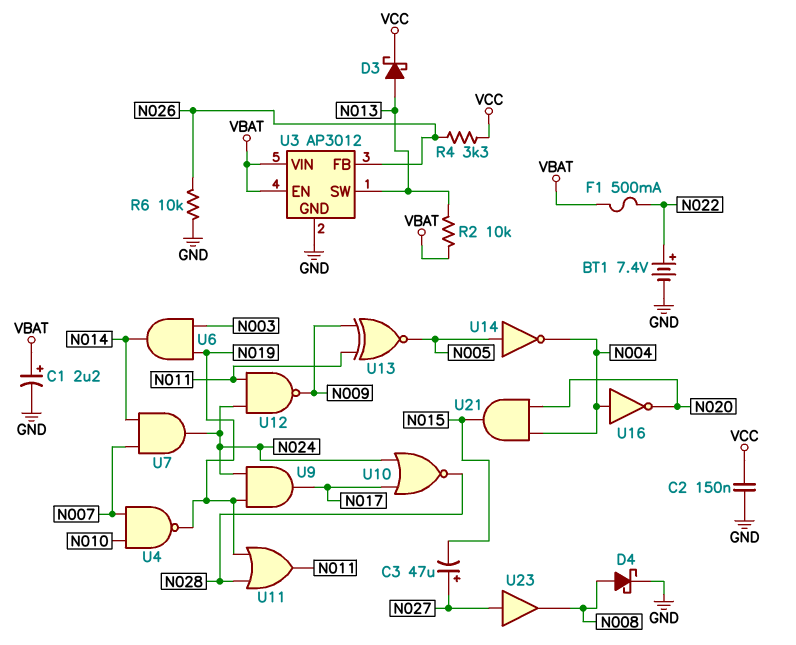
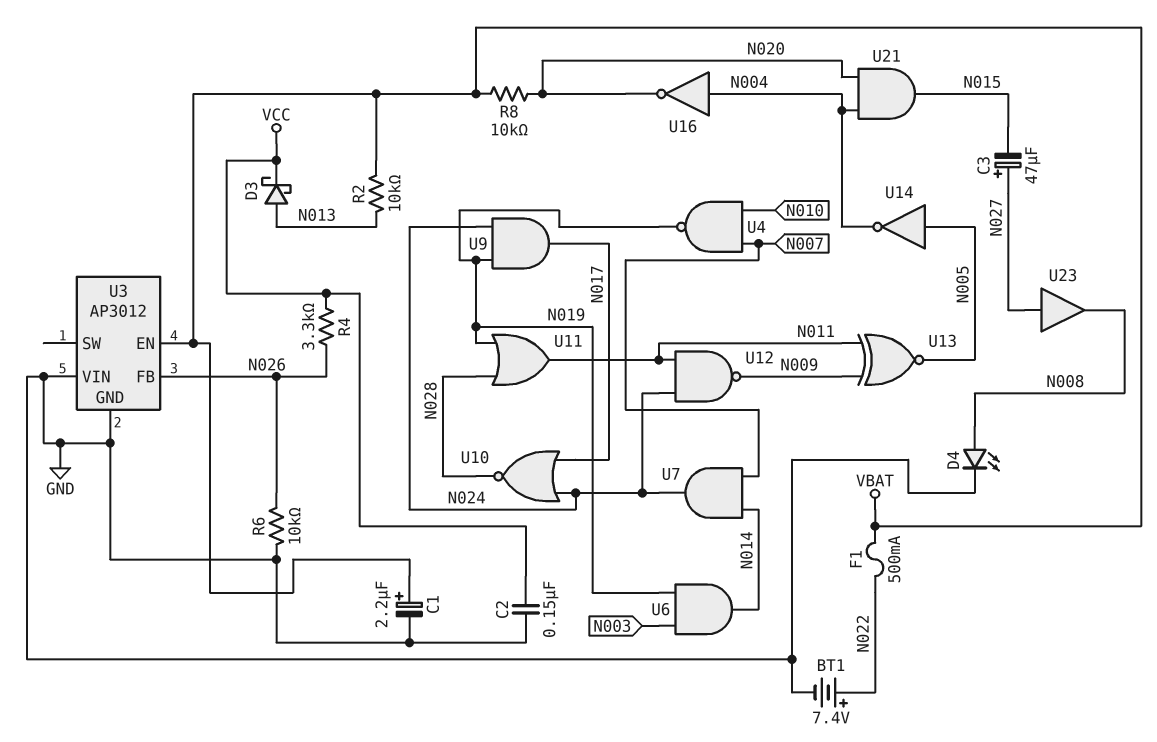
D4: schottky (A N008, K GND) -> LED (A N008, K GND)
R8: none -> 10k (N020, VBAT)
U3 pin SW: N013 -> none
U3 pin VIN: VBAT -> GND

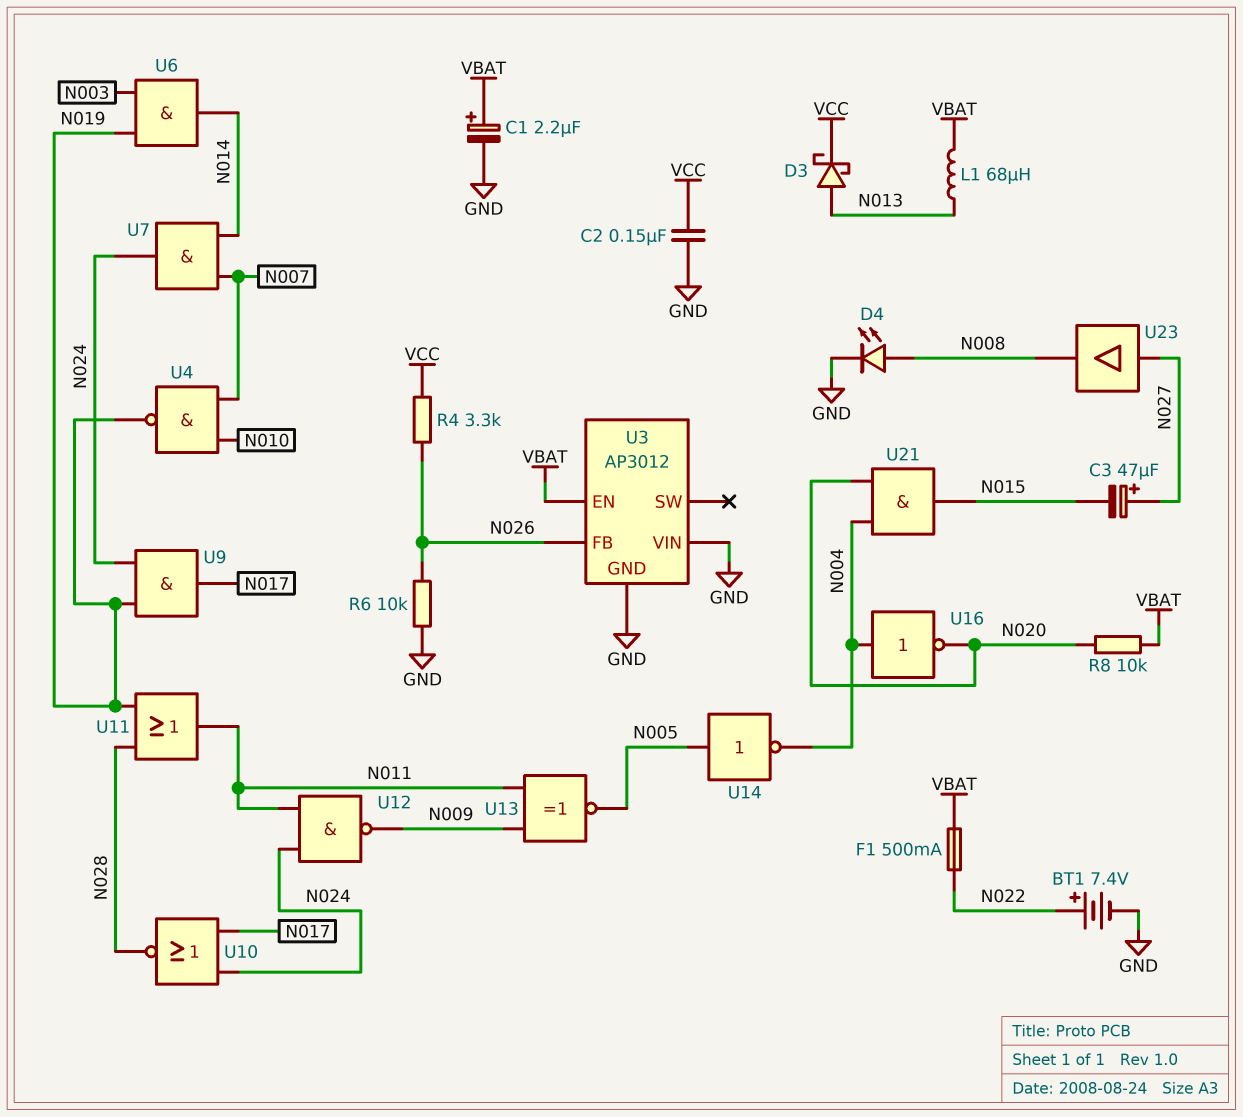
L1: none -> 68uH (N013, VBAT)
R2: 10k (N013, VBAT) -> none

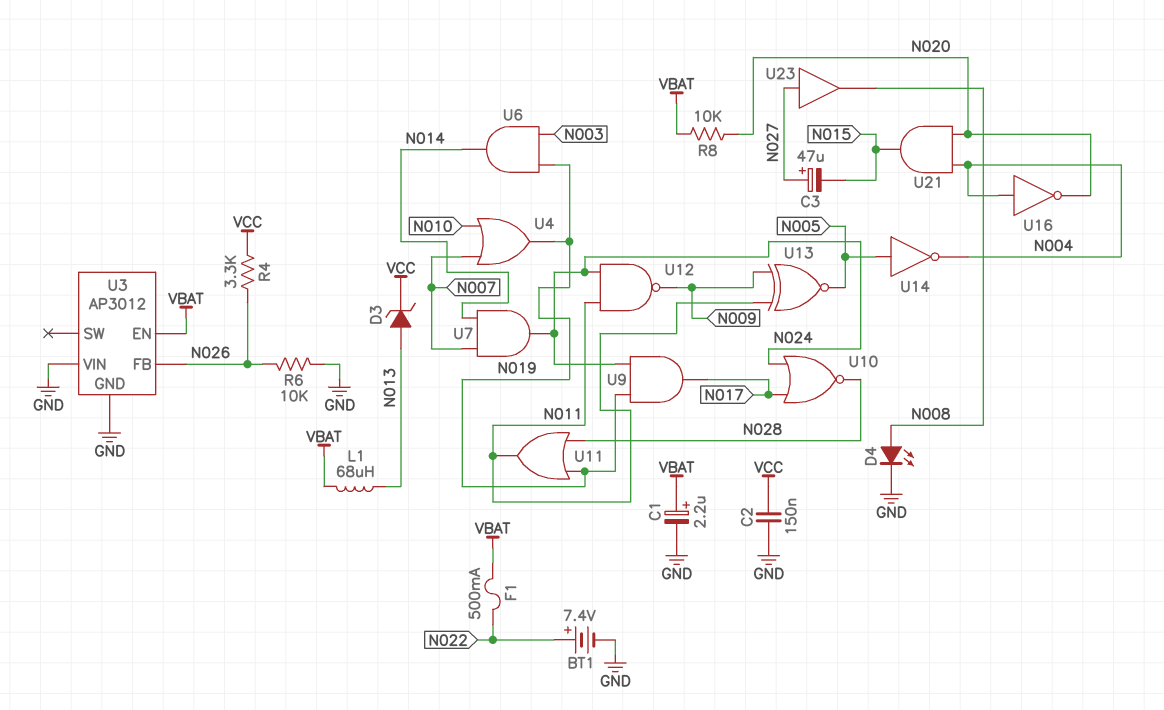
D3: schottky (A N013, K VCC) -> zener (A N013, K VCC)
U4: NAND (in N007, in N010, out N019) -> OR (in N007, in N010, out N019)

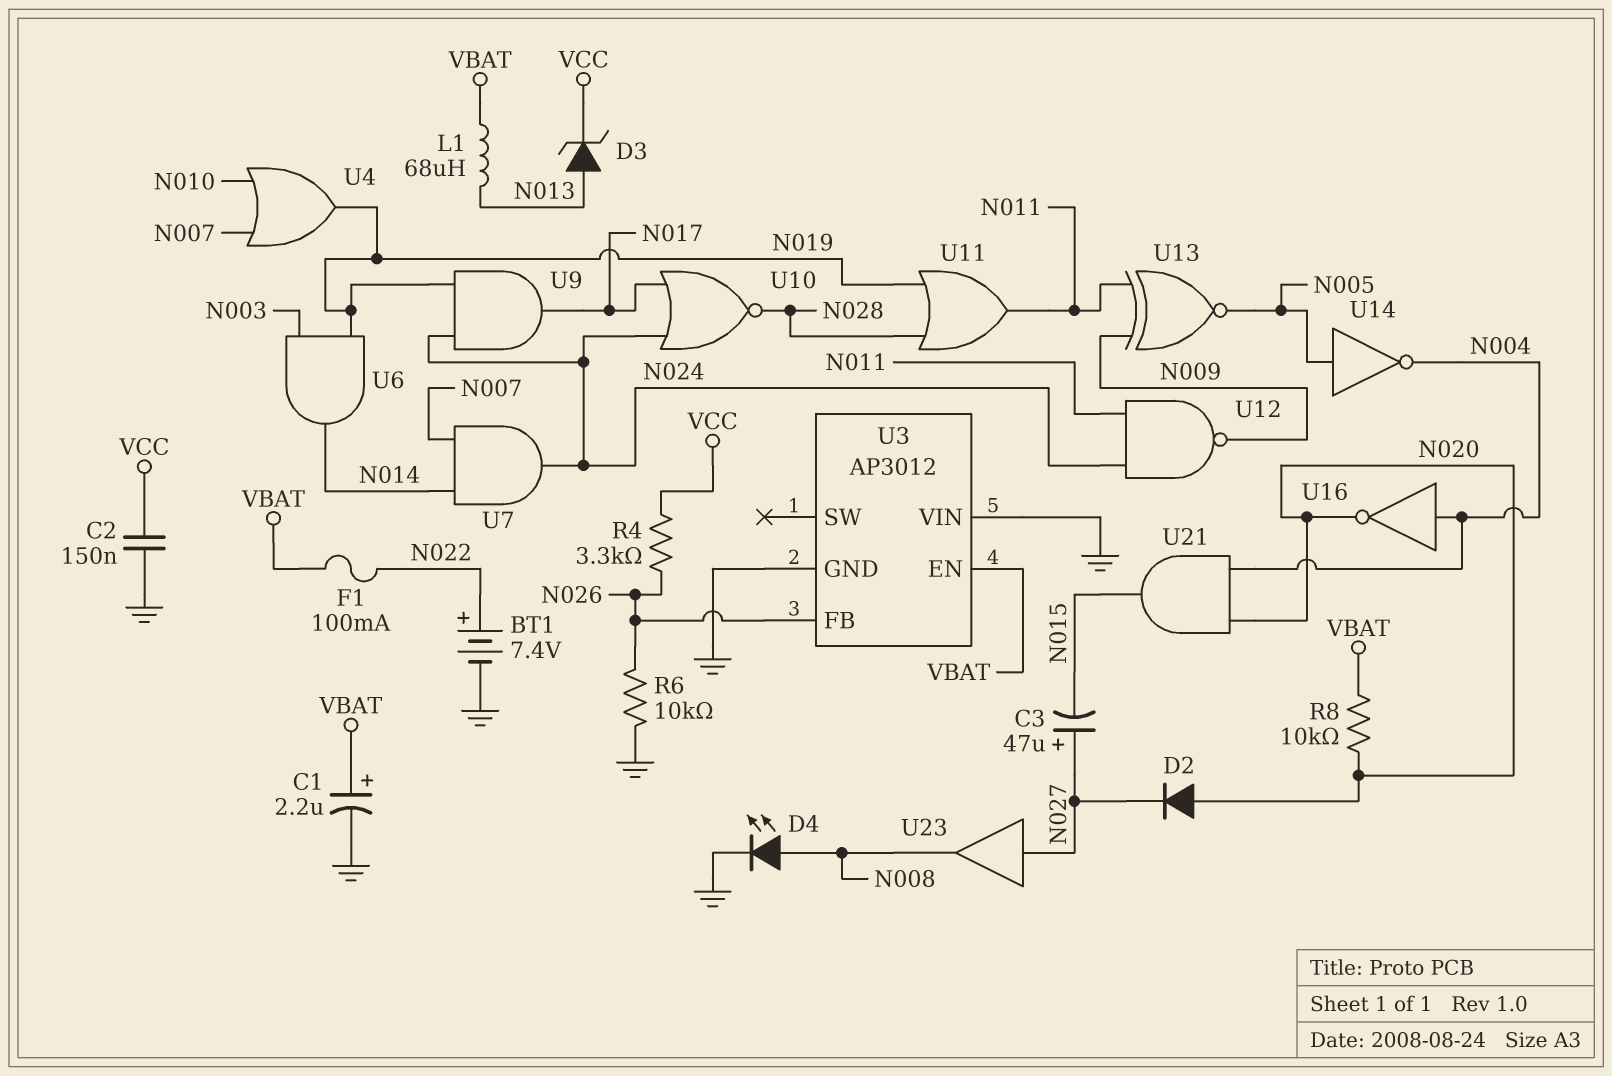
D2: none -> diode (A N020, K N027)
F1: 500mA (N022, VBAT) -> 100mA (N022, VBAT)

